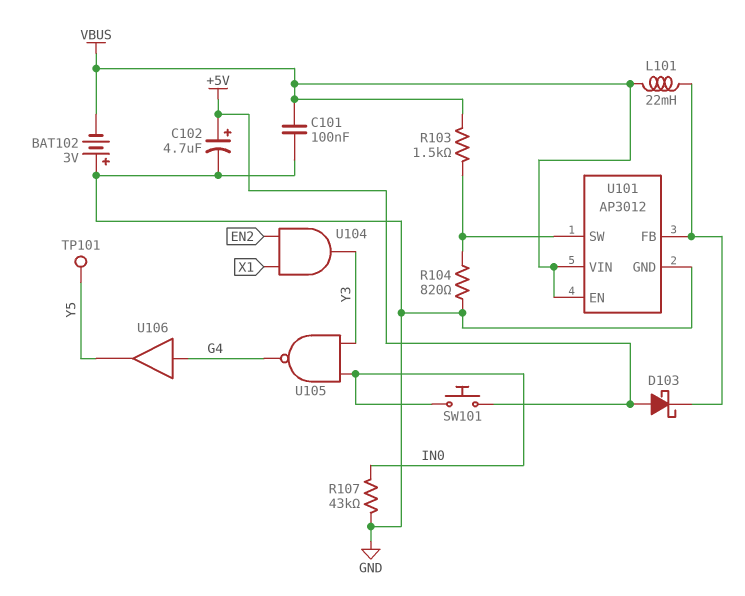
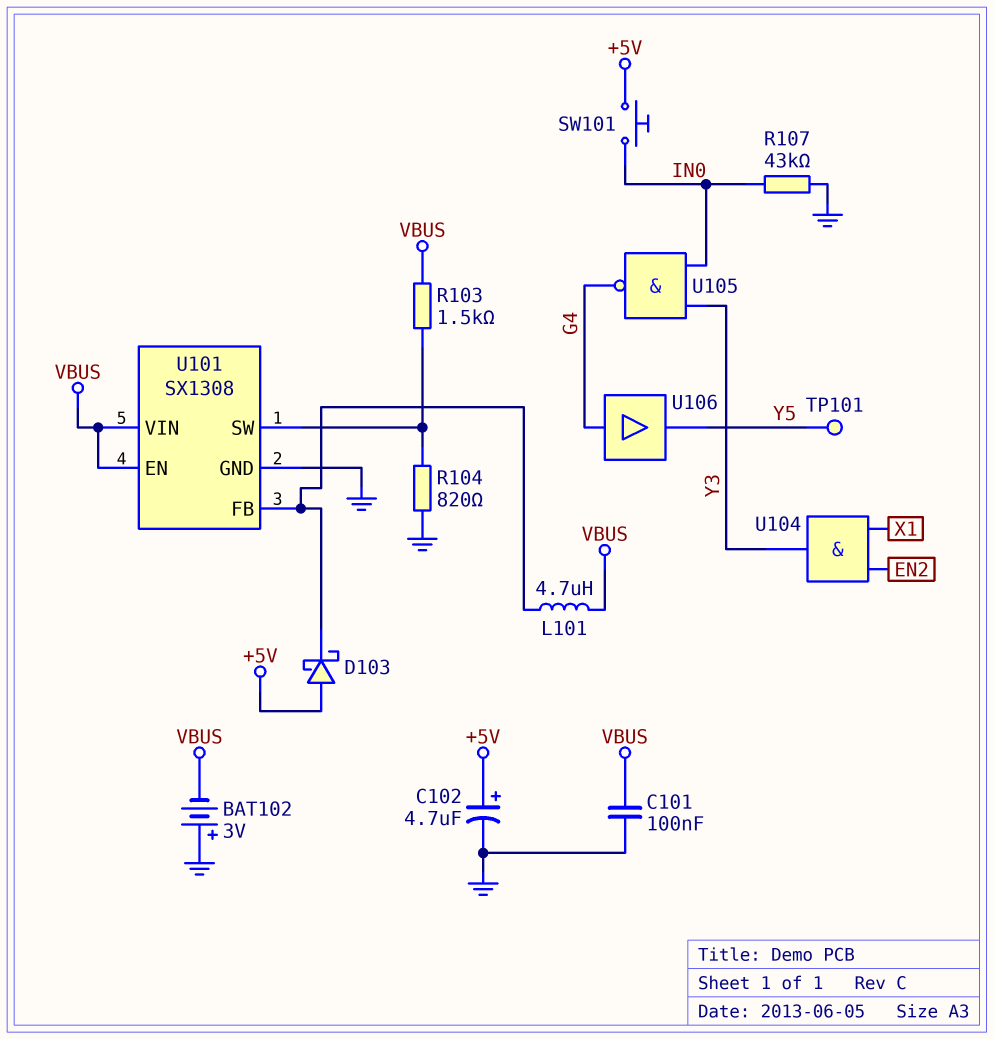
L101: 22mH (U101/FB, VBUS) -> 4.7uH (U101/FB, VBUS)
U101: AP3012 -> SX1308

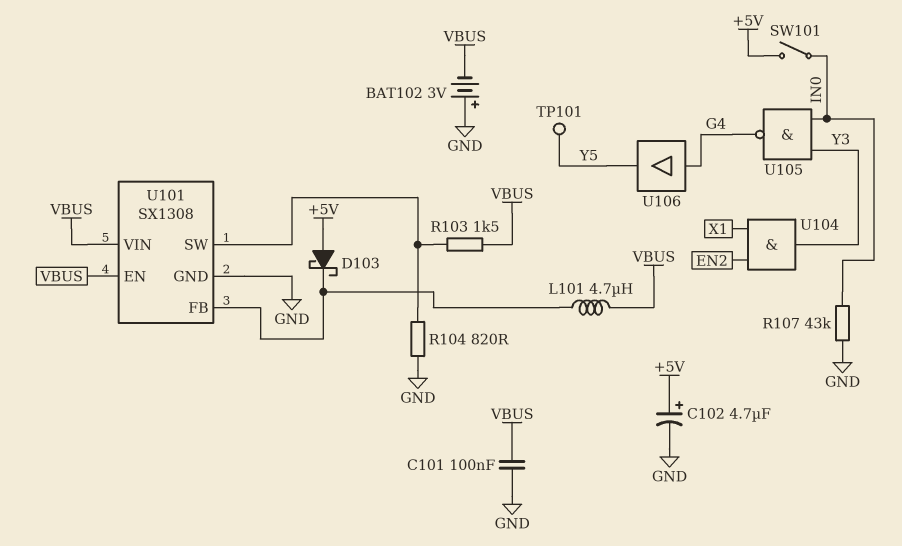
SW101: button (+5V, IN0) -> switch (+5V, IN0)

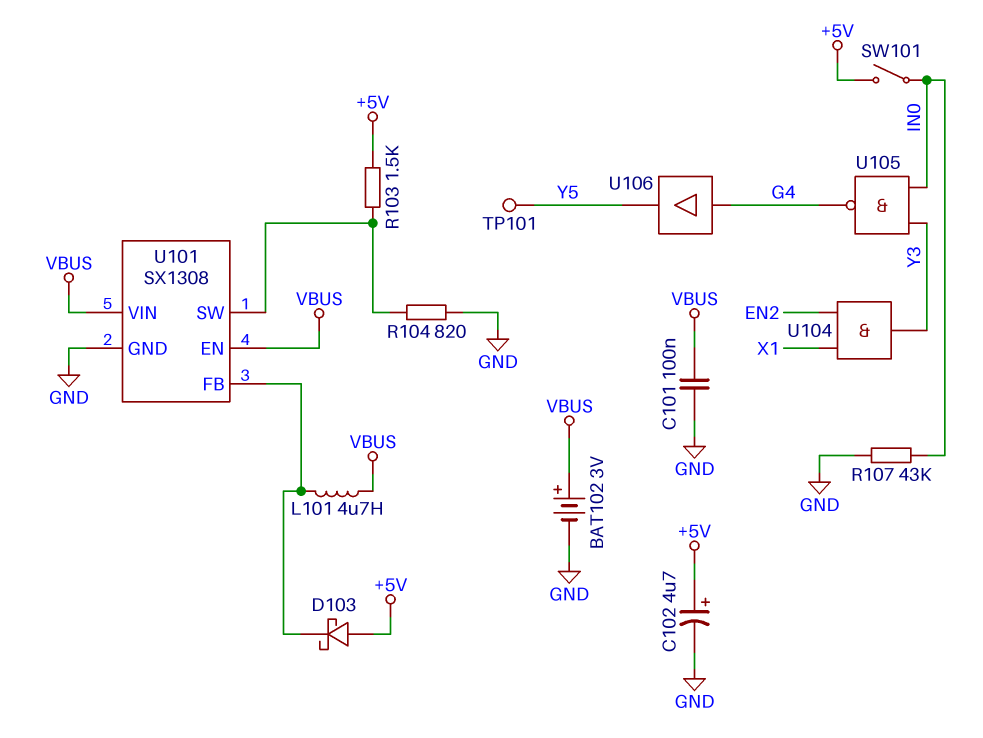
BAT102: 3V (plus GND, minus VBUS) -> 3V (plus VBUS, minus GND)
R103: 1.5k (U101/SW, VBUS) -> 1.5k (+5V, U101/SW)

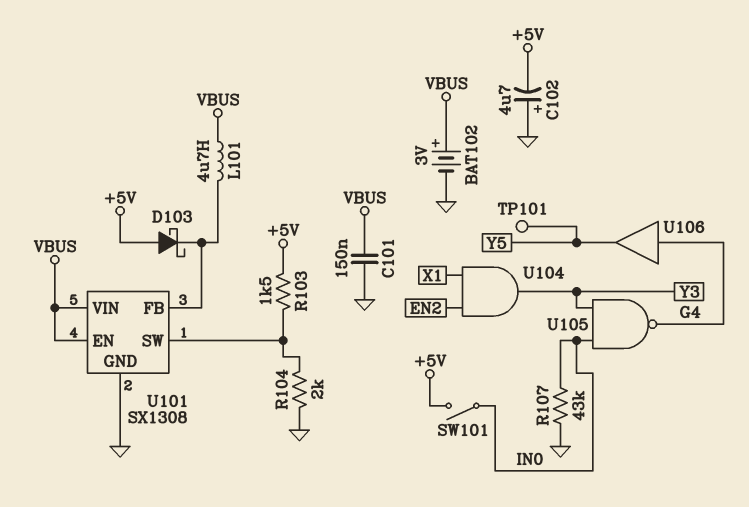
C101: 100nF (GND, VBUS) -> 150nF (GND, VBUS)
C102: 4.7uF (plus +5V, minus GND) -> 4.7uF (plus GND, minus +5V)
R104: 820 (GND, U101/SW) -> 2k (GND, U101/SW)

